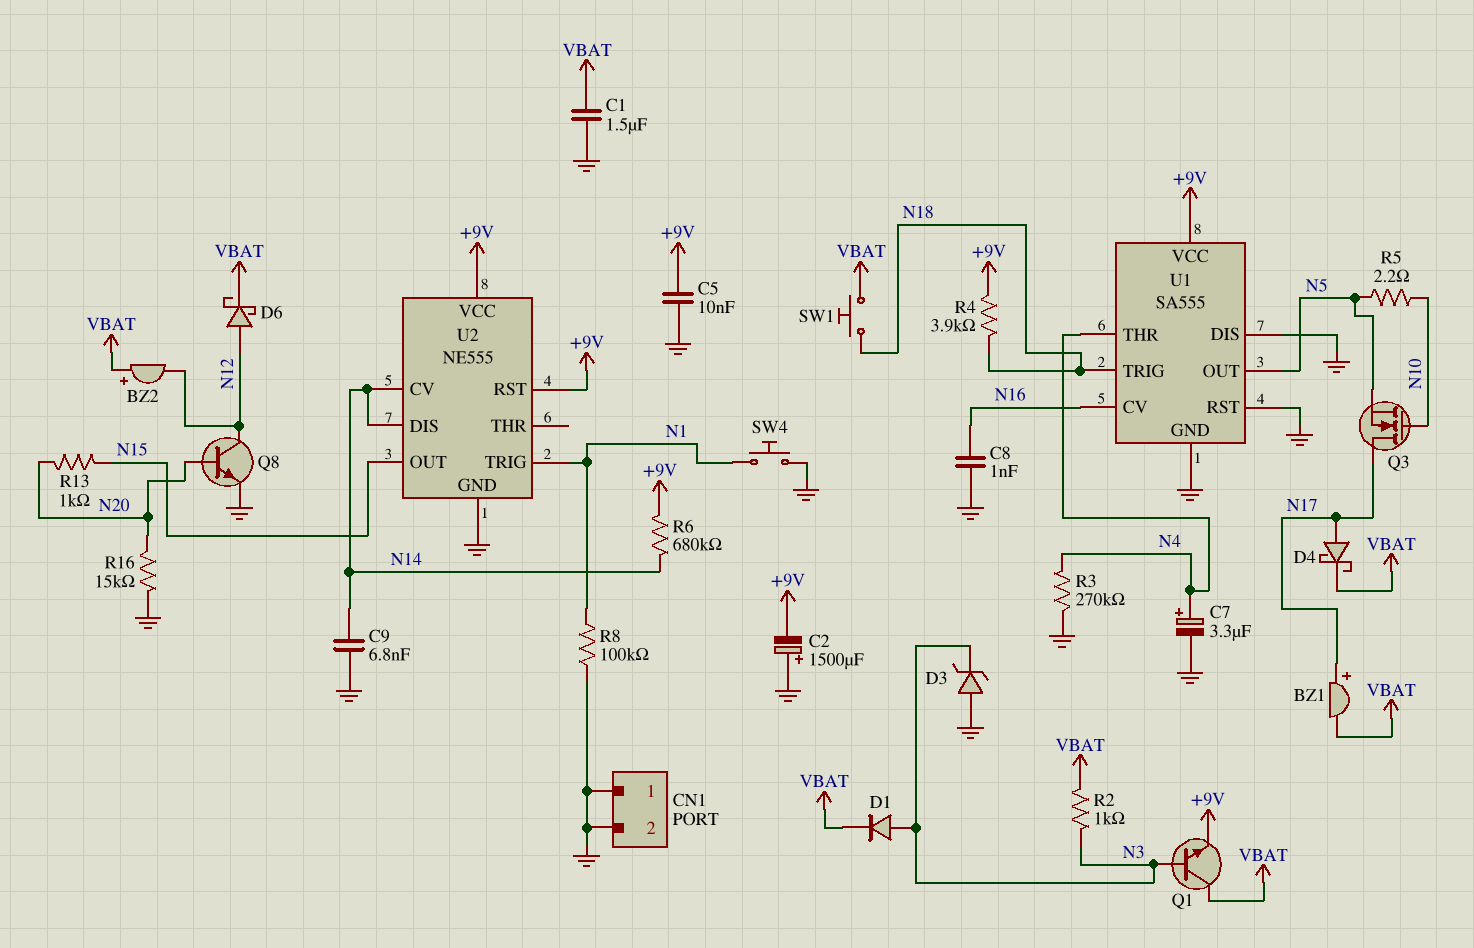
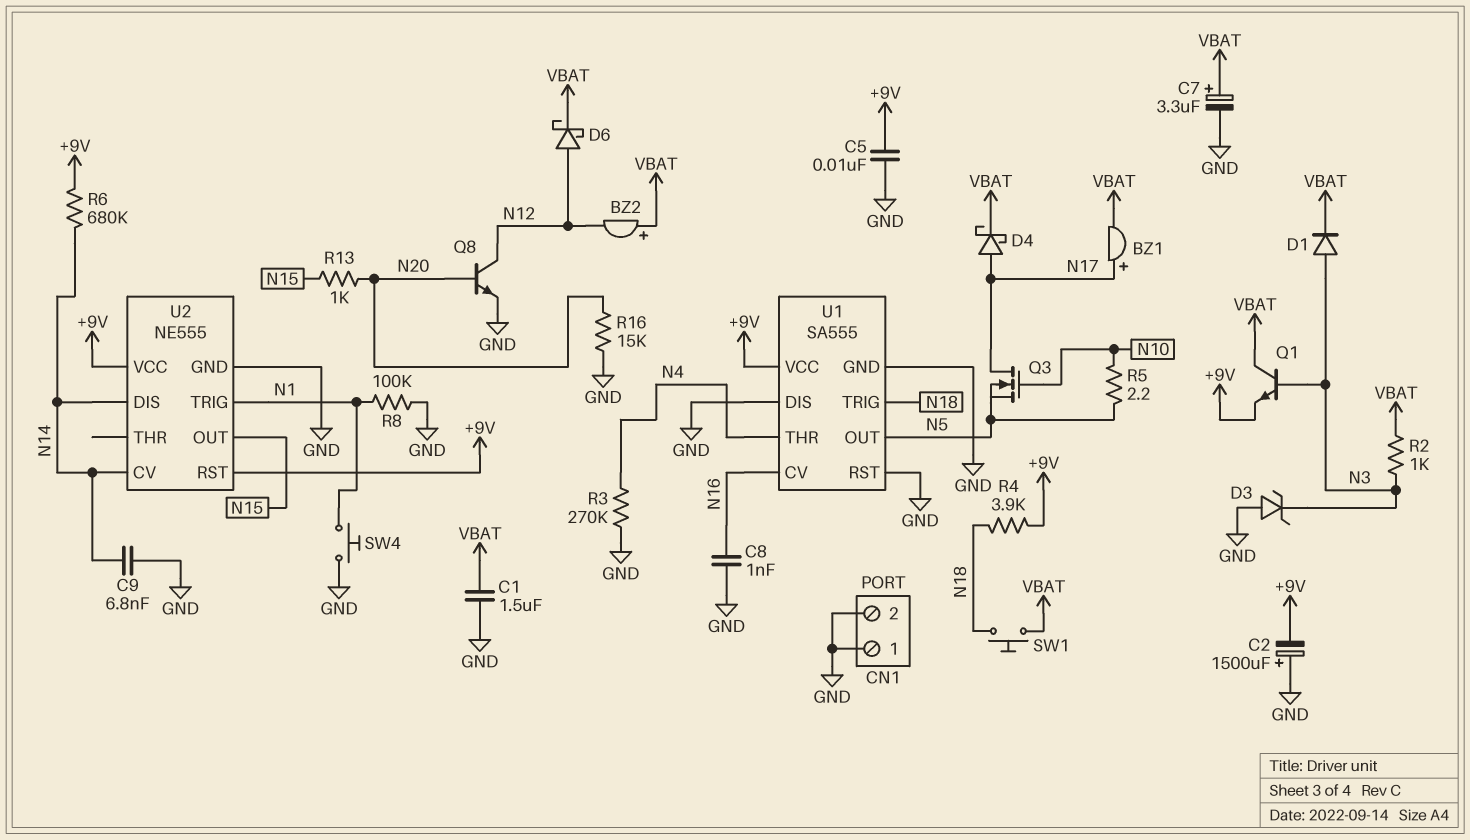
C7: 3.3uF (plus N4, minus GND) -> 3.3uF (plus VBAT, minus GND)

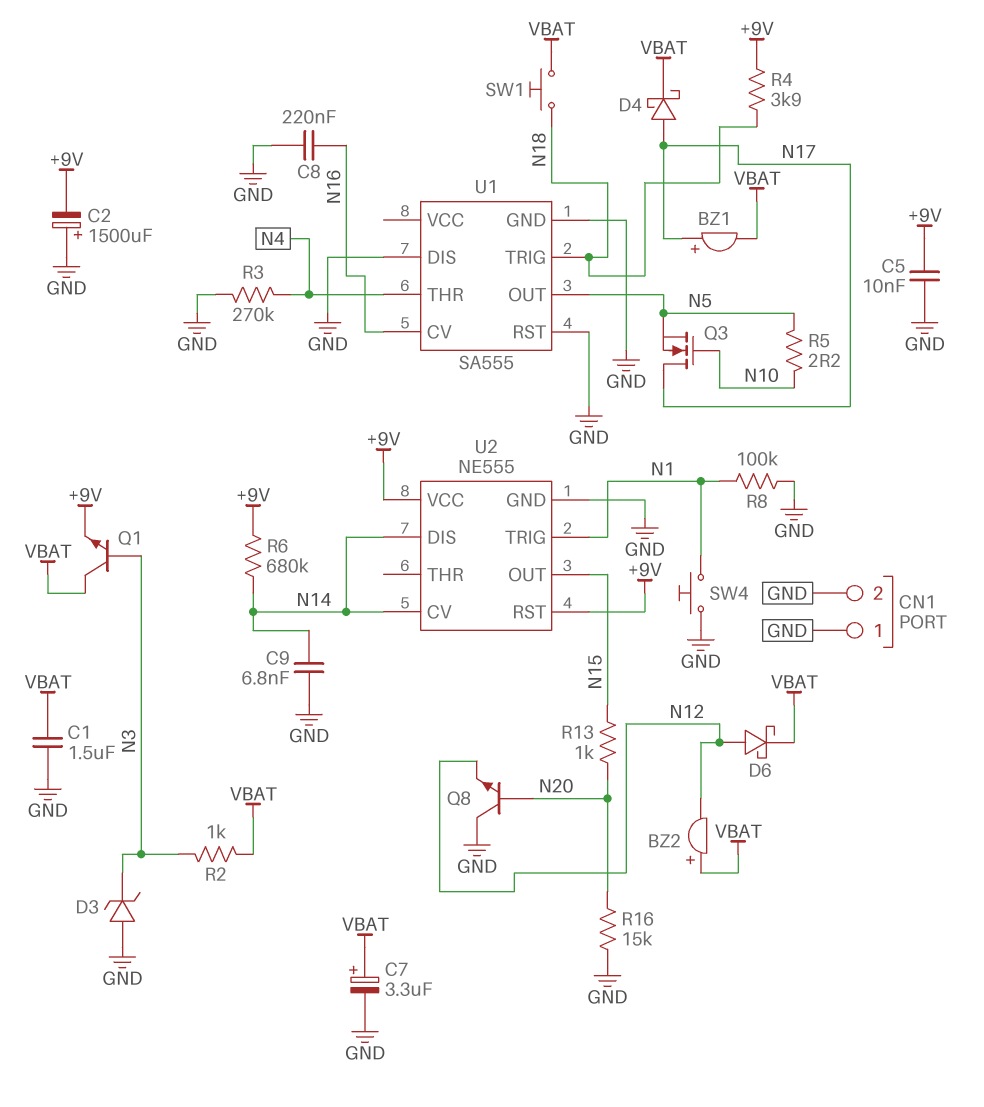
C8: 1nF (GND, N16) -> 220nF (GND, N16)
D1: diode (A N3, K VBAT) -> none
Q8: NPN (B N20, C N12, E GND) -> NPN (B N20, C GND, E N12)
U1 pin VCC: +9V -> none

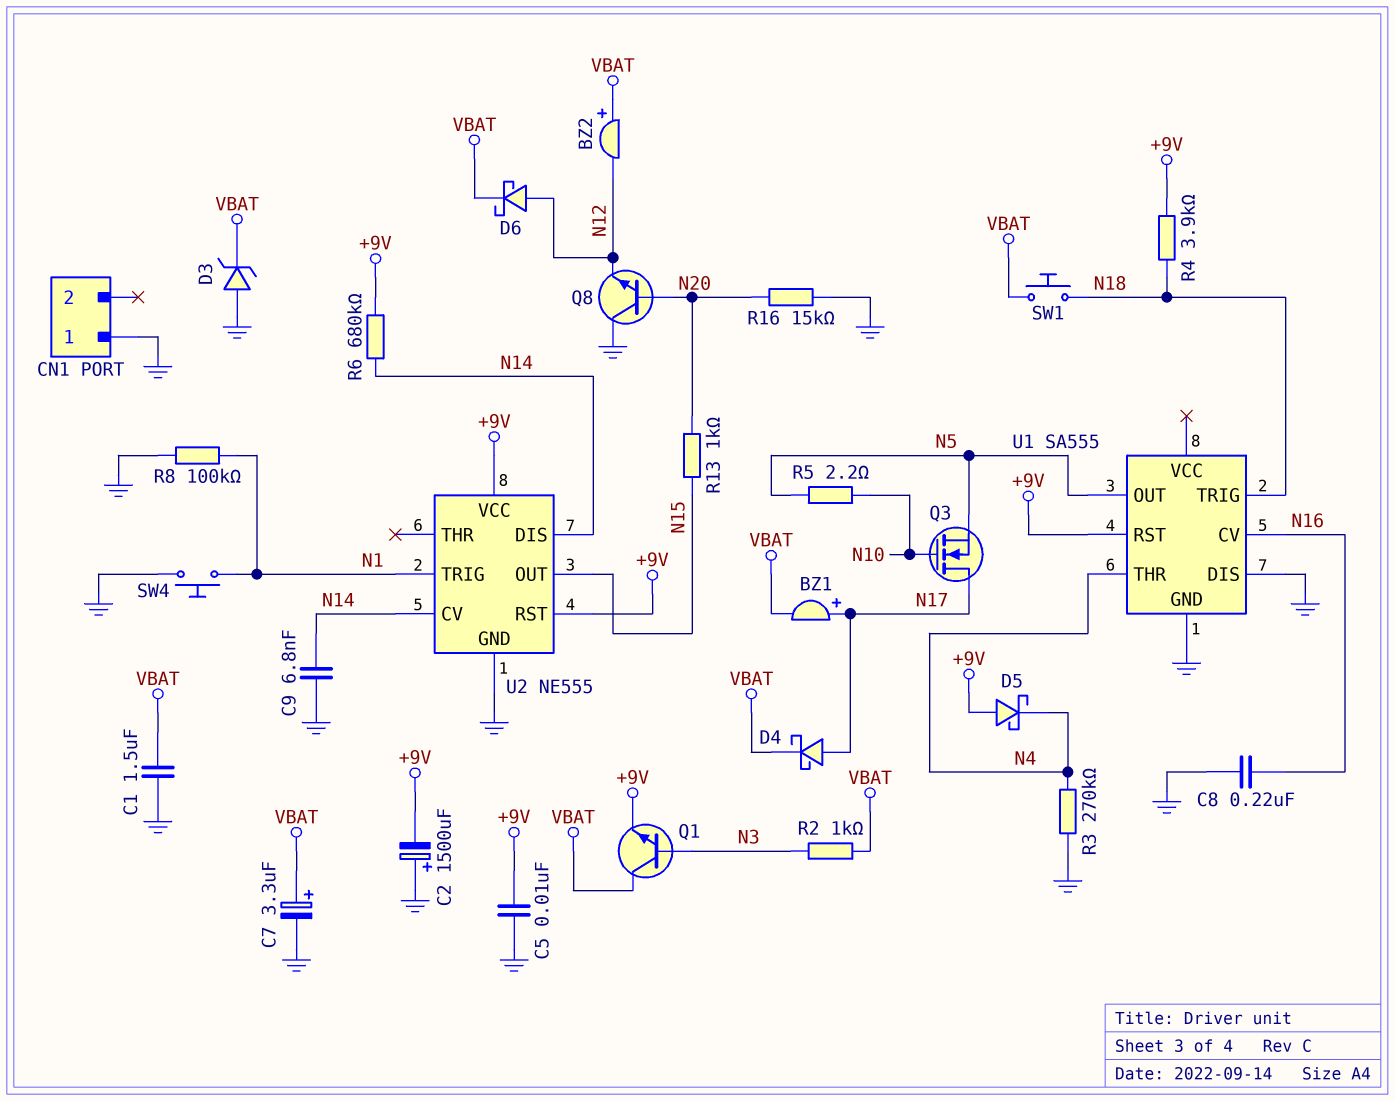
CN1 pin 2: GND -> none
D3: zener (A GND, K N3) -> zener (A GND, K VBAT)
D5: none -> schottky (A +9V, K N4)
U1 pin RST: GND -> +9V

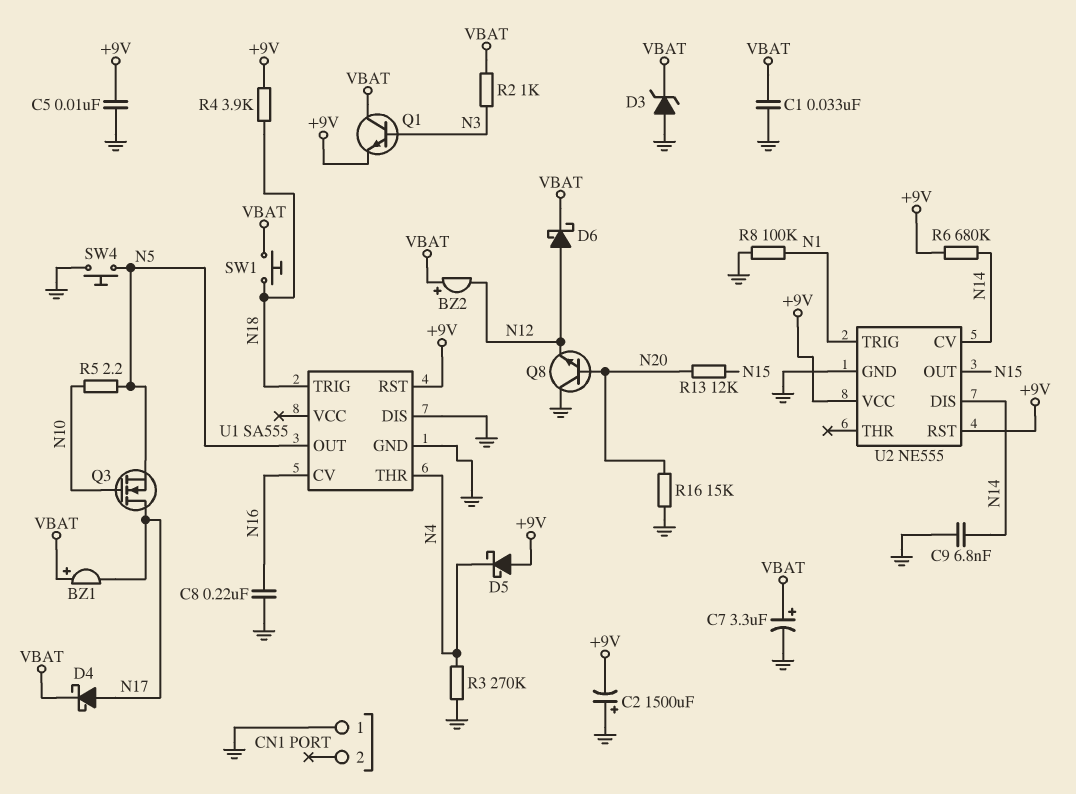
BZ1: buzzer (plus N17, minus VBAT) -> buzzer (plus VBAT, minus N17)
C1: 1.5uF (GND, VBAT) -> 33nF (GND, VBAT)
R13: 1k (N15, N20) -> 12k (N15, N20)
SW4: button (GND, N1) -> button (GND, N5)

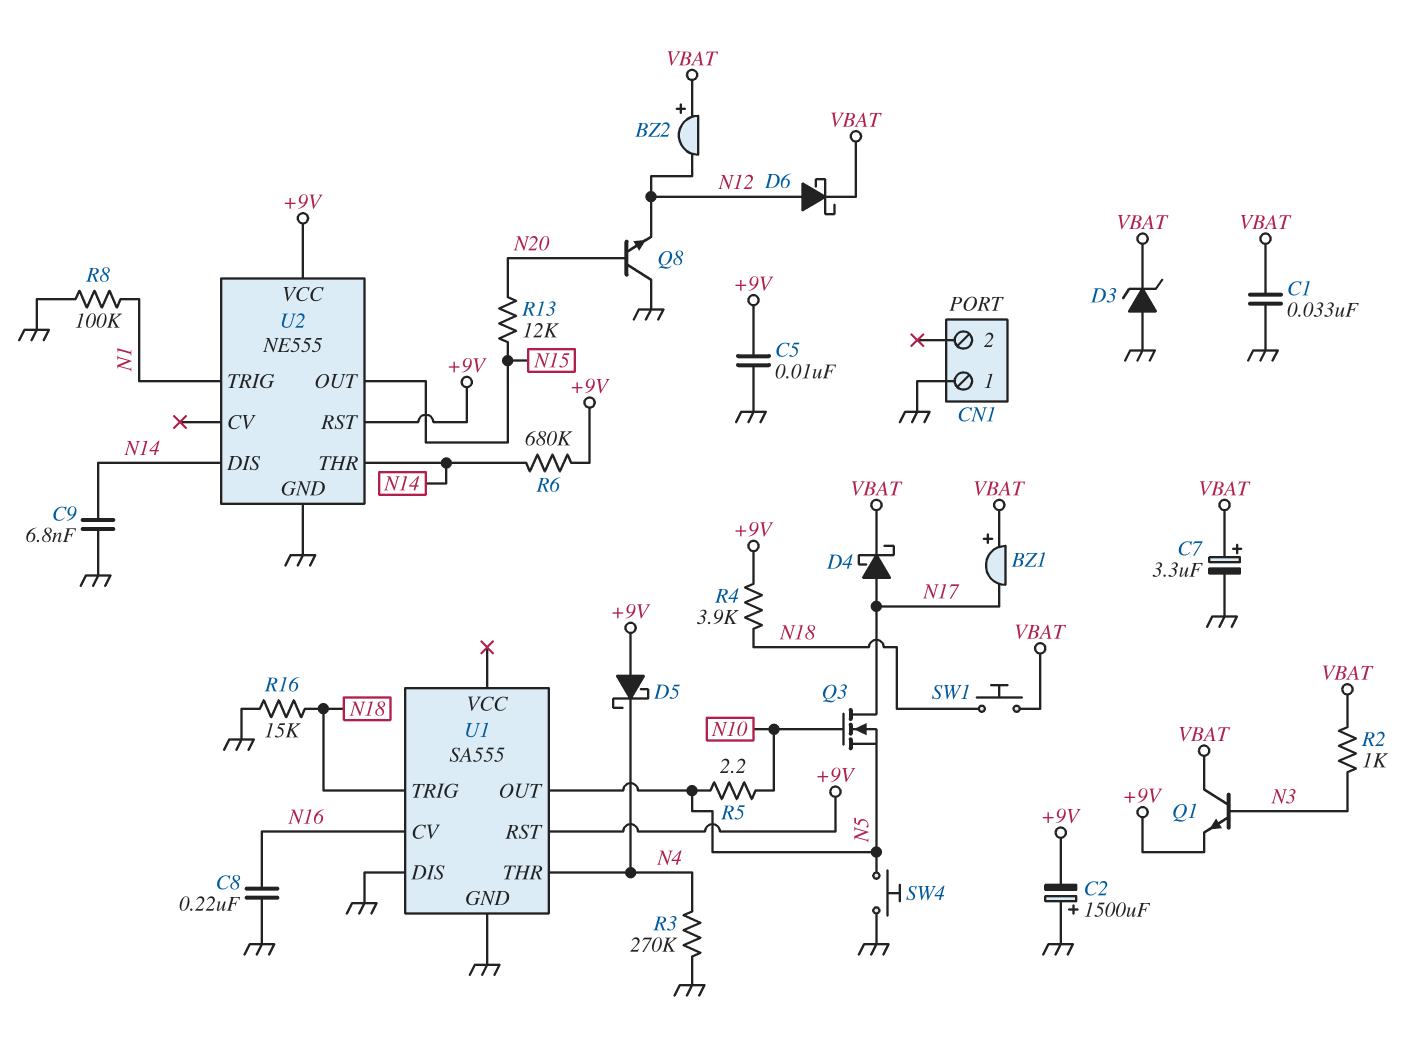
R16: 15k (GND, N20) -> 15k (GND, N18)
U2 pin CV: N14 -> none
U2 pin THR: none -> N14

